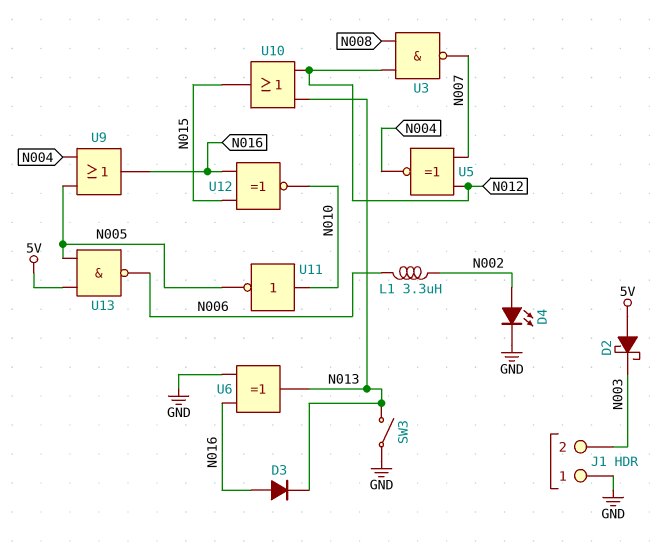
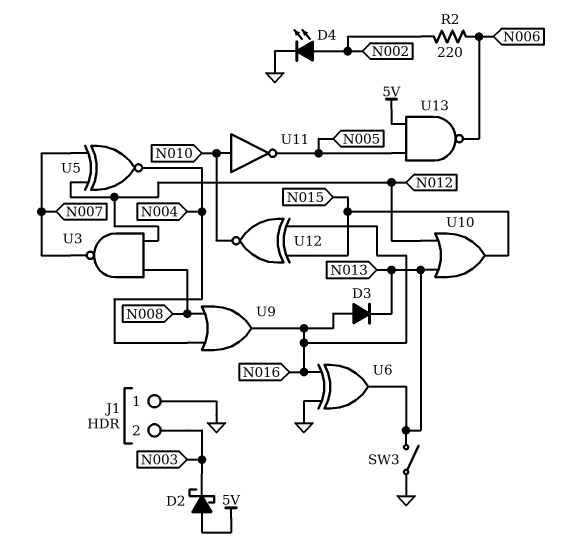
L1: 3.3uH (N002, N006) -> none
R2: none -> 220 (N002, N006)
U9: OR (in N004, in N005, out N016) -> OR (in N004, in N008, out N016)

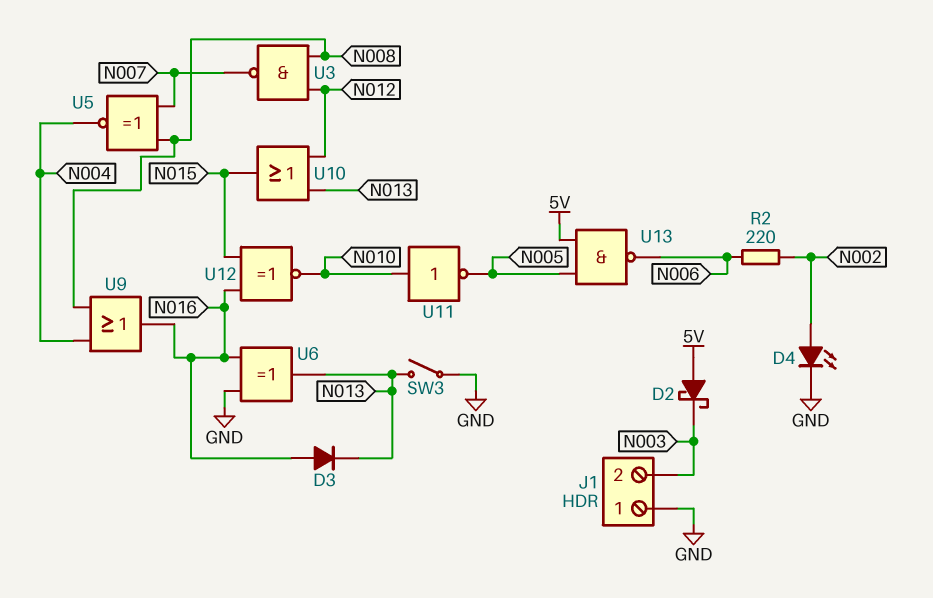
U5: XNOR (in N007, in N012, out N004) -> XNOR (in N007, in N008, out N004)

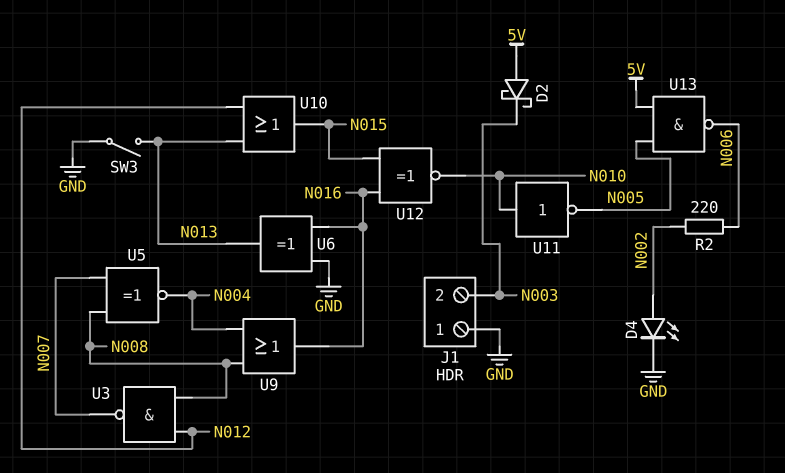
D3: diode (A N016, K N013) -> none

